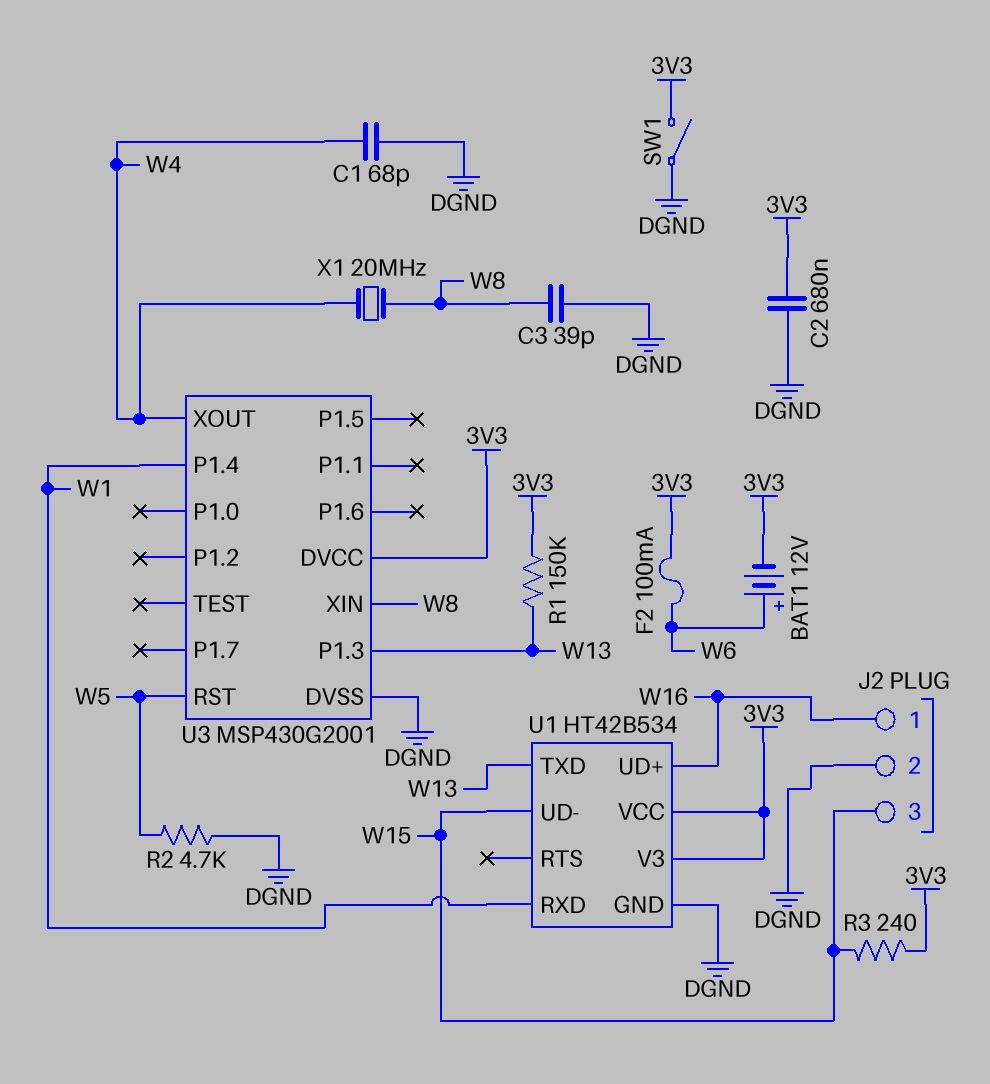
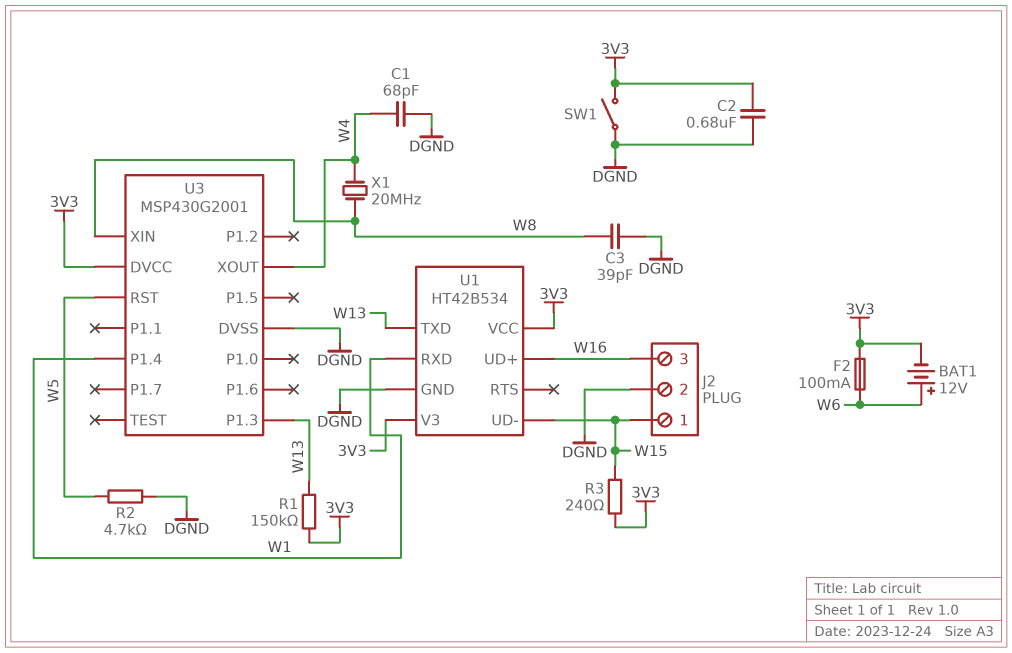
J2 pin 1: W16 -> W15
J2 pin 3: W15 -> W16

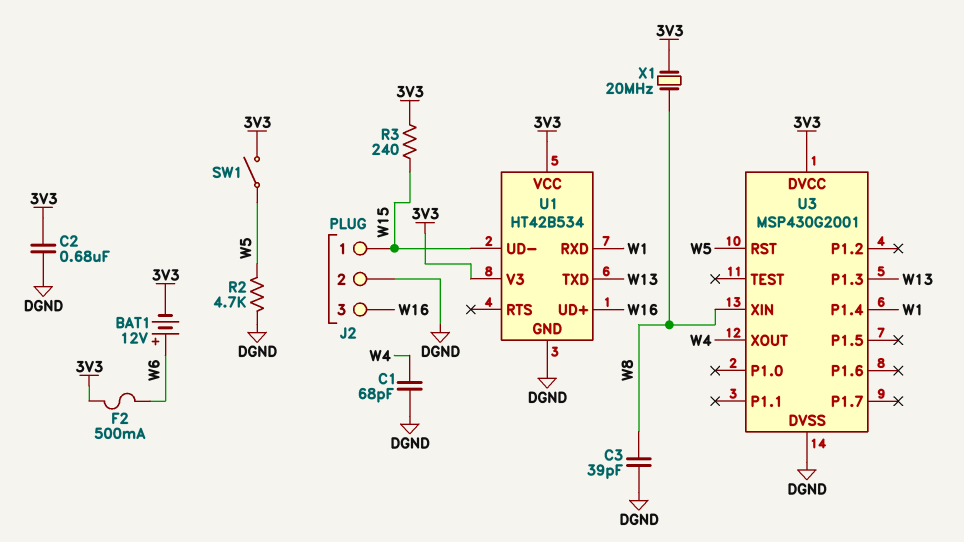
F2: 100mA (3V3, W6) -> 500mA (3V3, W6)
R1: 150k (3V3, W13) -> none
SW1: switch (3V3, DGND) -> switch (3V3, W5)
X1: 20MHz (W4, W8) -> 20MHz (3V3, W8)

